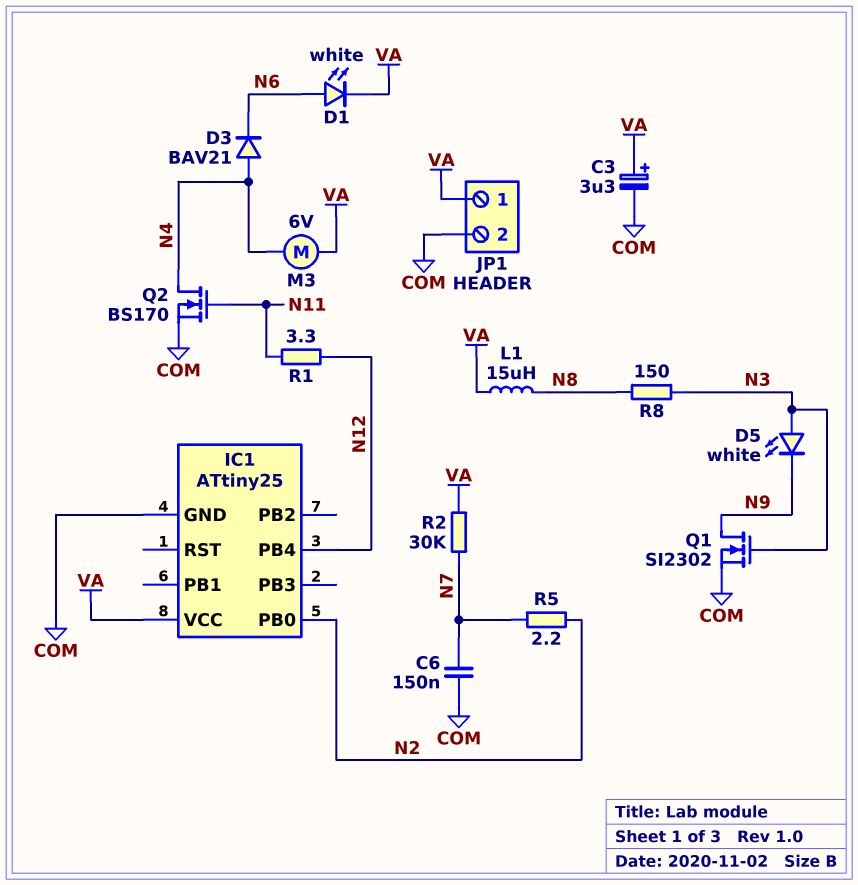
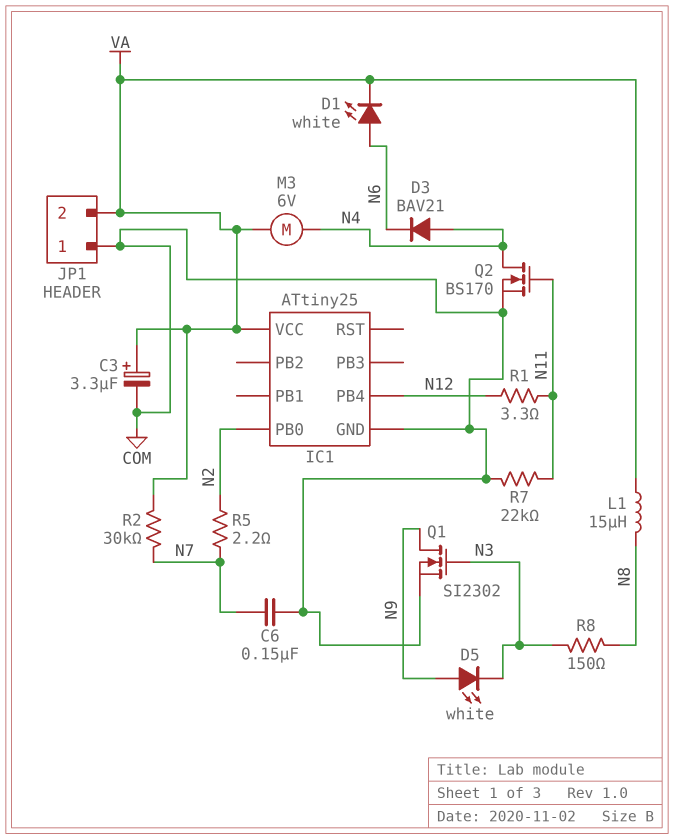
D5: LED white (A N3, K N9) -> LED white (A N9, K N3)
JP1 pin 1: VA -> COM
JP1 pin 2: COM -> VA
R7: none -> 22k (COM, N11)

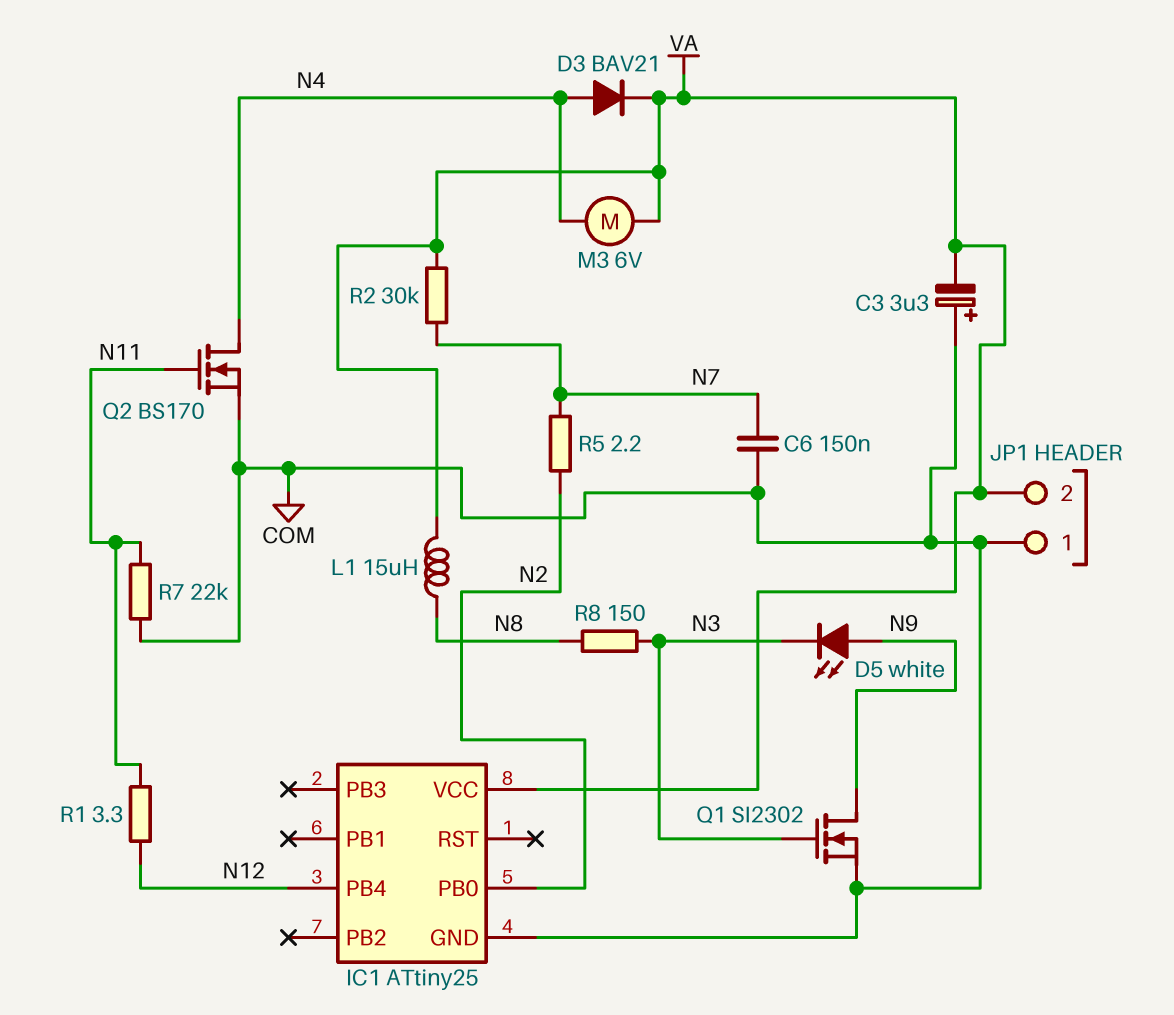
C3: 3.3uF (plus VA, minus COM) -> 3.3uF (plus COM, minus VA)
D1: LED white (A N6, K VA) -> none
D3: diode BAV21 (A N4, K N6) -> diode BAV21 (A N4, K VA)

